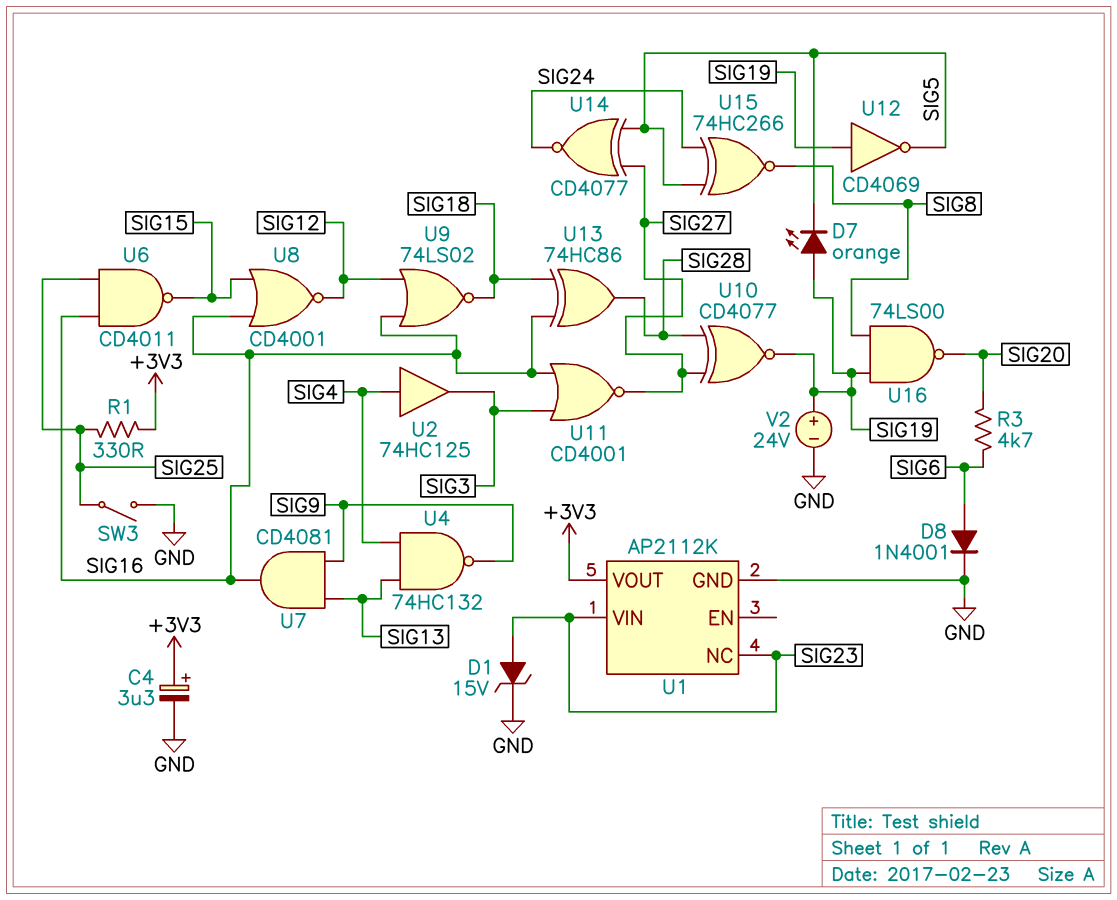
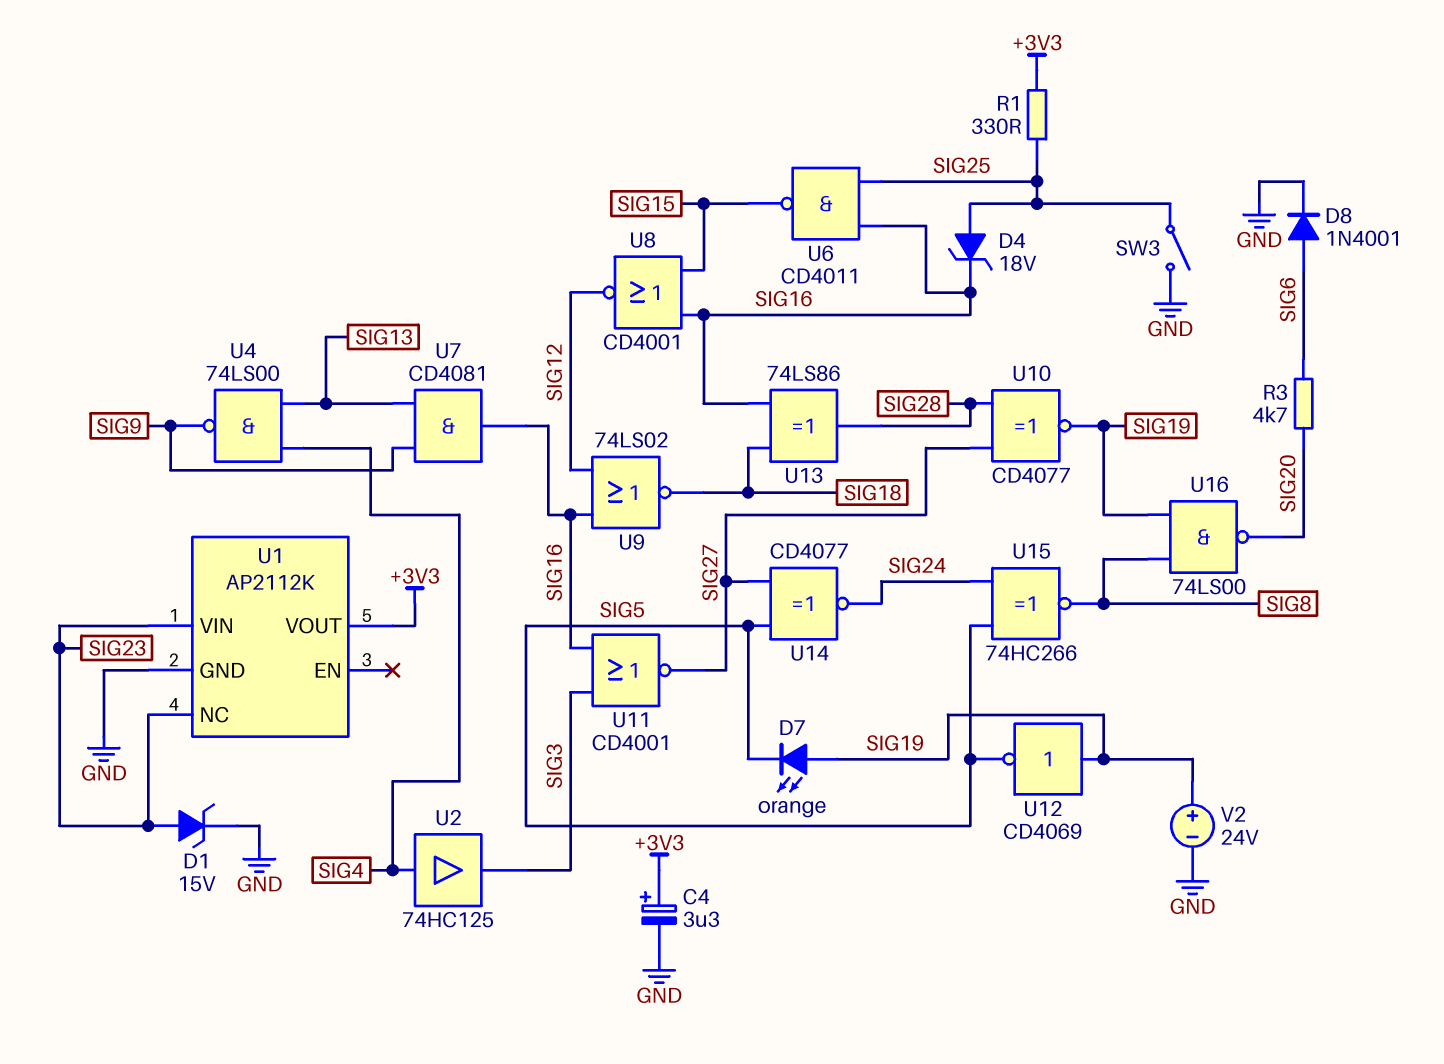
D4: none -> zener 18V (A SIG25, K SIG16)
U4: NAND 74HC132 (in SIG4, in SIG13, out SIG9) -> NAND 74LS00 (in SIG4, in SIG13, out SIG9)
U13: XOR 74HC86 (in SIG16, in SIG18, out SIG28) -> XOR 74LS86 (in SIG16, in SIG18, out SIG28)

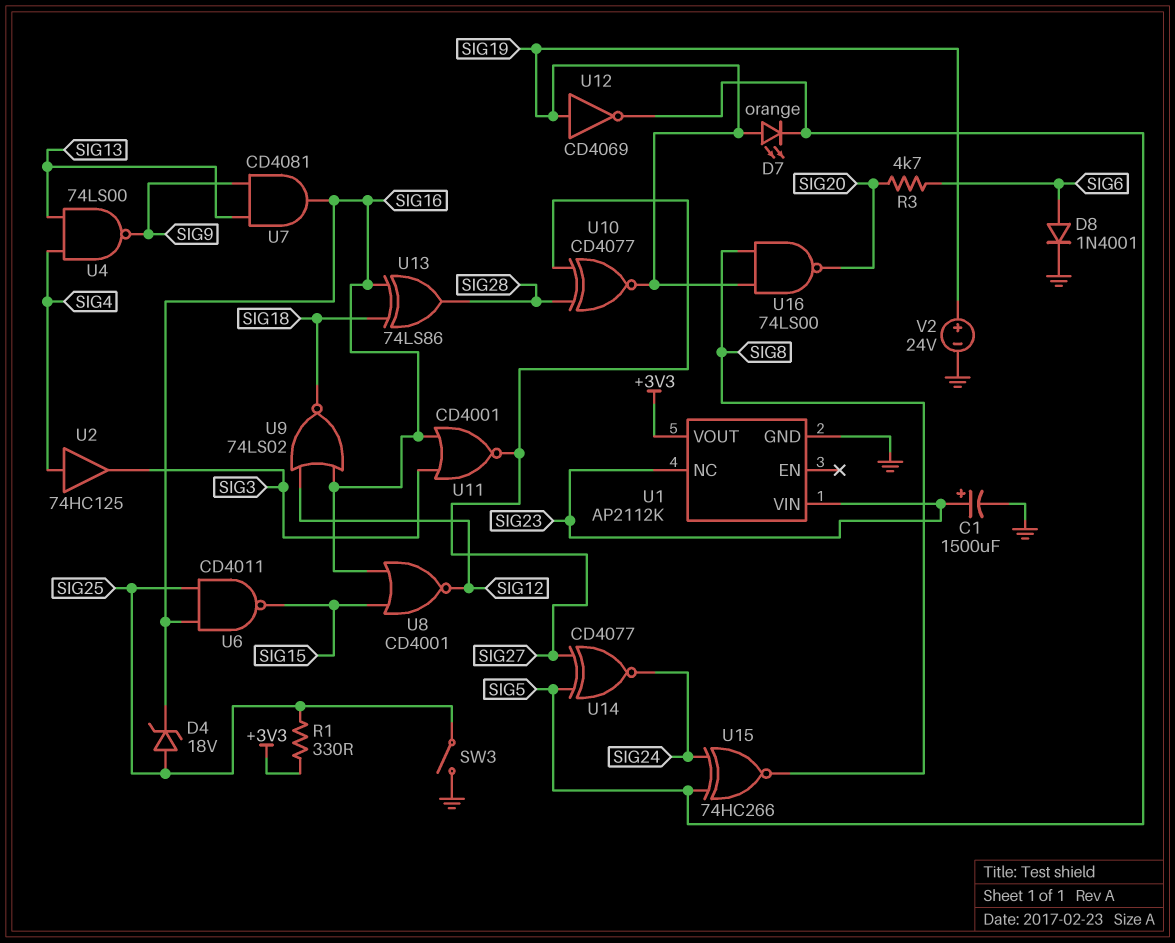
C1: none -> 1500uF (plus SIG23, minus GND)
C4: 3.3uF (plus +3V3, minus GND) -> none
D1: zener 15V (A SIG23, K GND) -> none

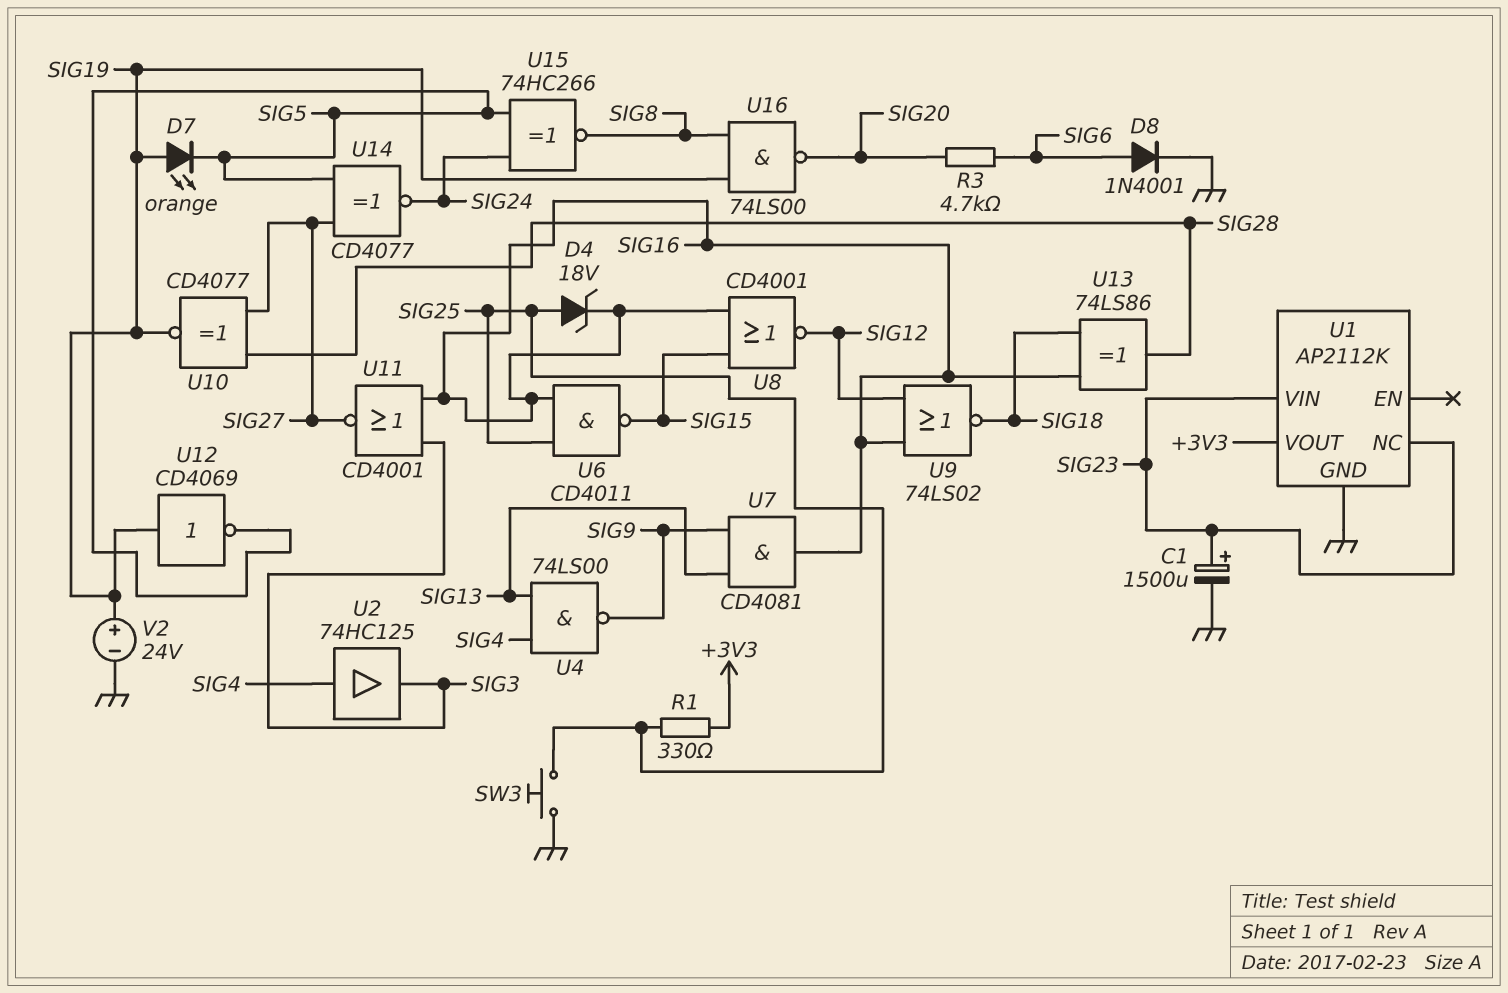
SW3: switch (GND, SIG25) -> button (GND, SIG25)

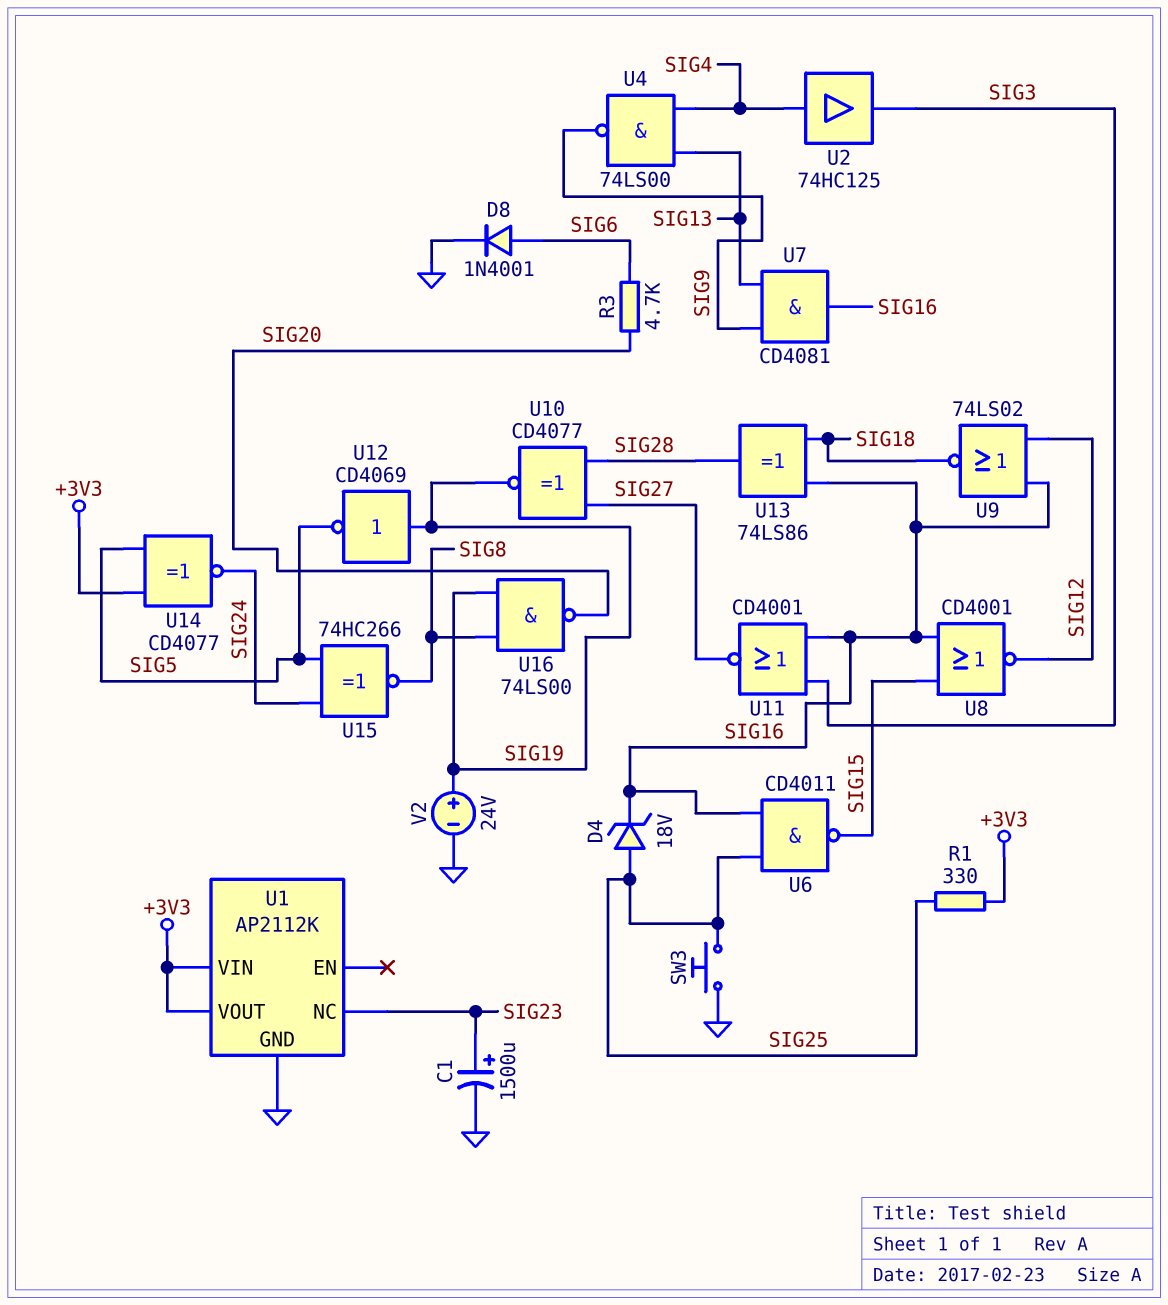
D7: LED orange (A SIG19, K SIG5) -> none
U1 pin VIN: SIG23 -> +3V3
U14: XNOR CD4077 (in SIG5, in SIG27, out SIG24) -> XNOR CD4077 (in +3V3, in SIG5, out SIG24)

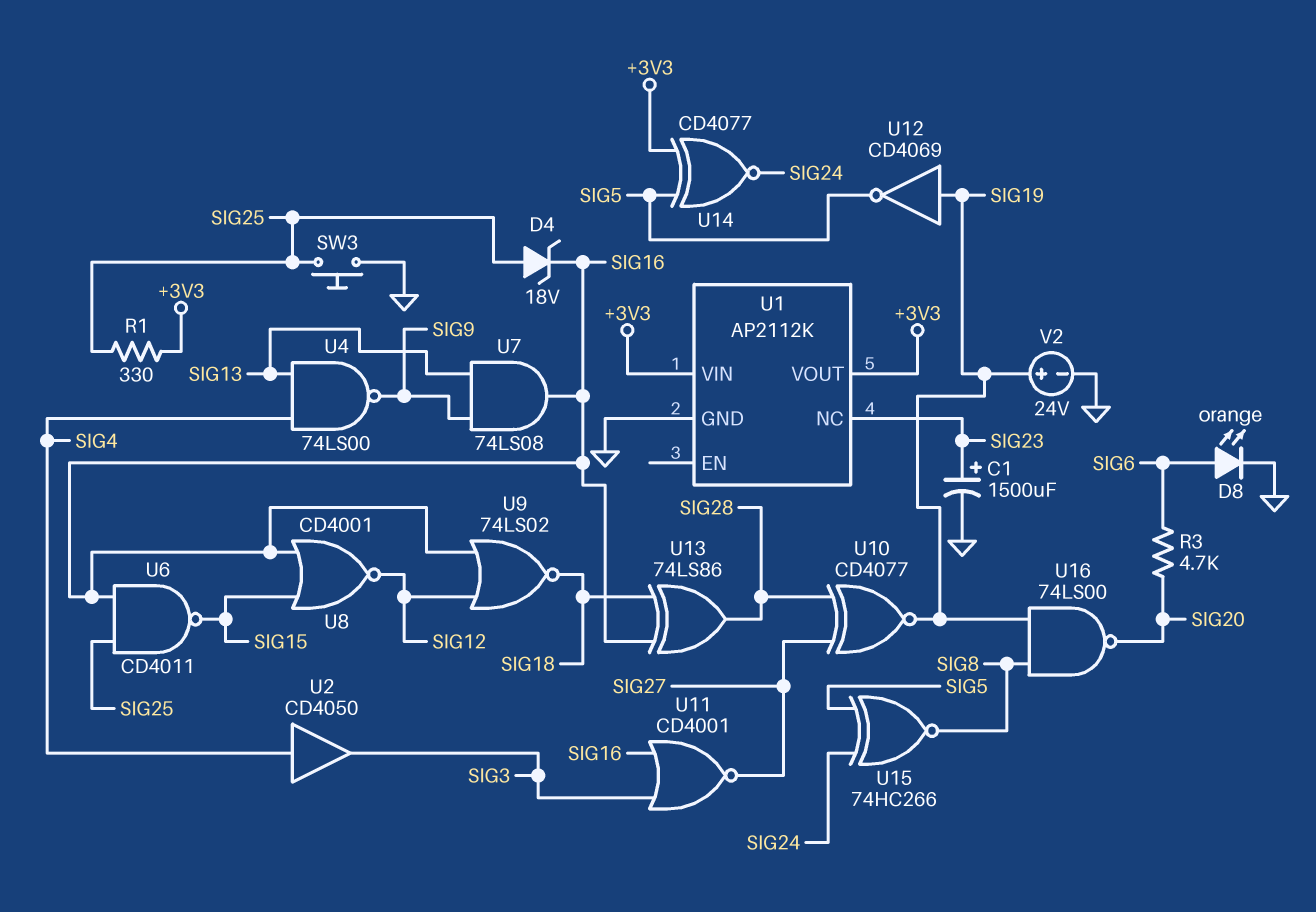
D8: diode 1N4001 (A SIG6, K GND) -> LED orange (A SIG6, K GND)
U2: buffer 74HC125 (in SIG4, out SIG3) -> buffer CD4050 (in SIG4, out SIG3)
U7: AND CD4081 (in SIG9, in SIG13, out SIG16) -> AND 74LS08 (in SIG9, in SIG13, out SIG16)

